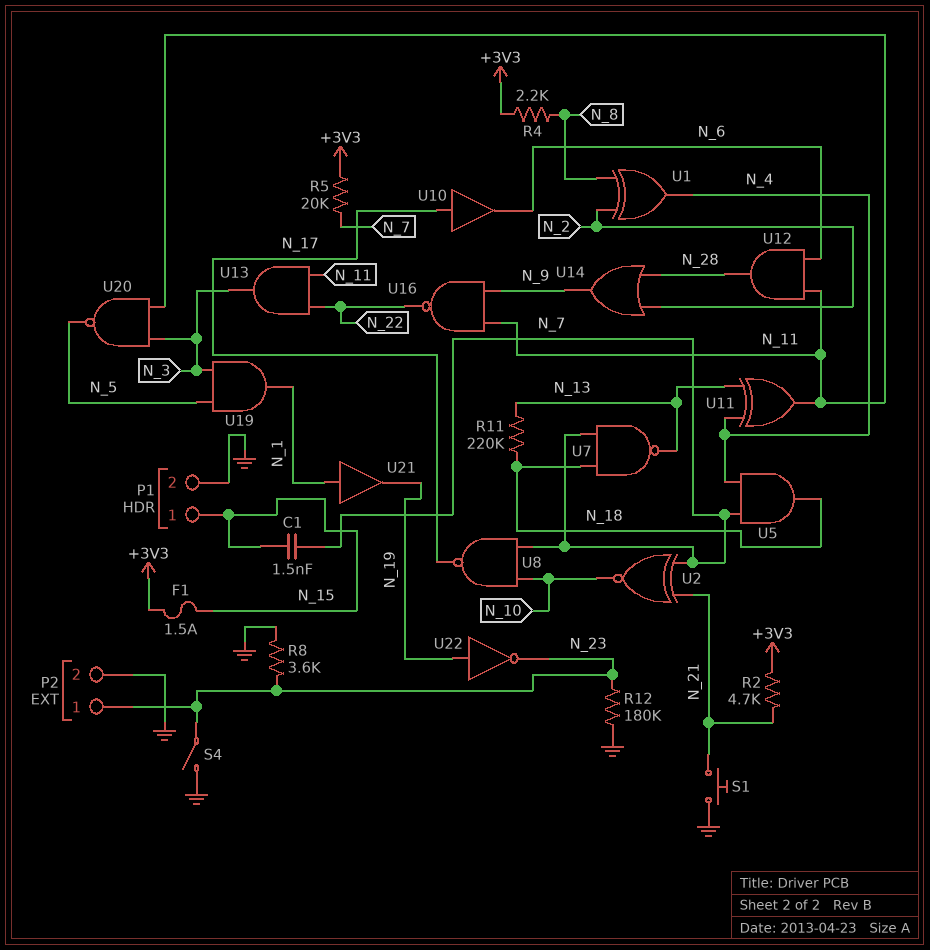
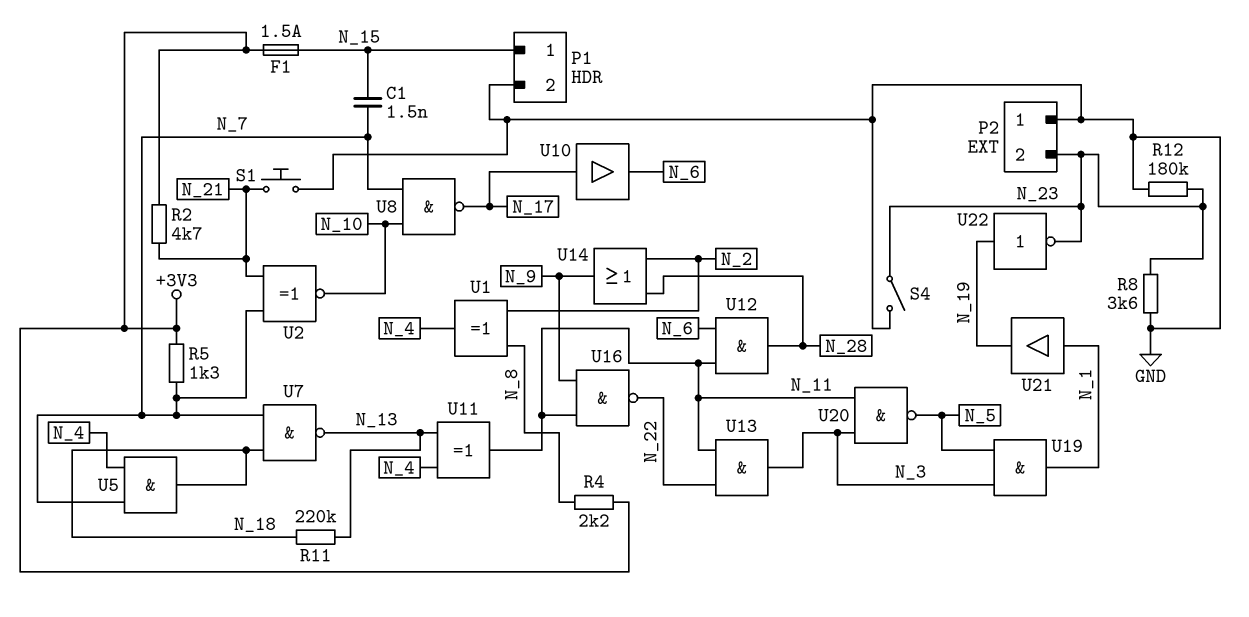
P2 pin 1: N_23 -> GND
P2 pin 2: GND -> N_23
R5: 20k (+3V3, N_7) -> 1.3k (+3V3, N_7)

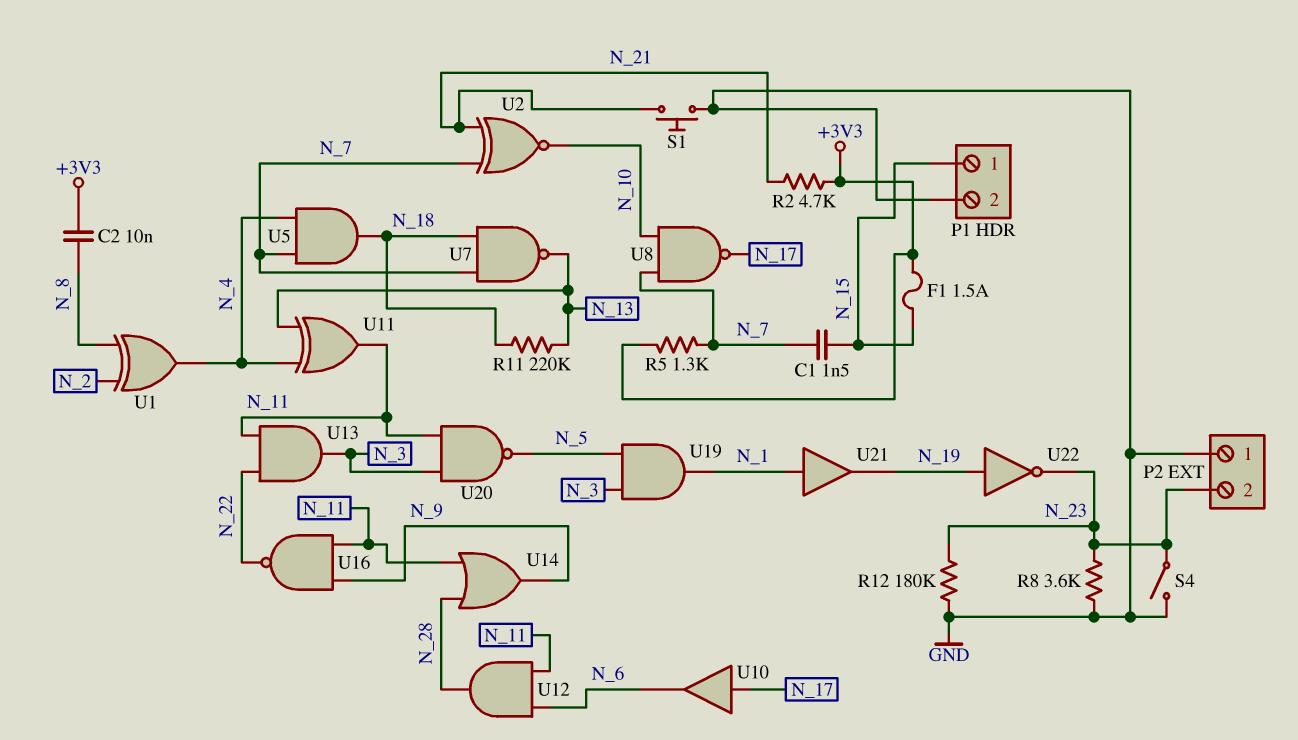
C2: none -> 10nF (+3V3, N_8)
R4: 2.2k (+3V3, N_8) -> none
U14: OR (in N_2, in N_28, out N_9) -> OR (in N_11, in N_28, out N_9)

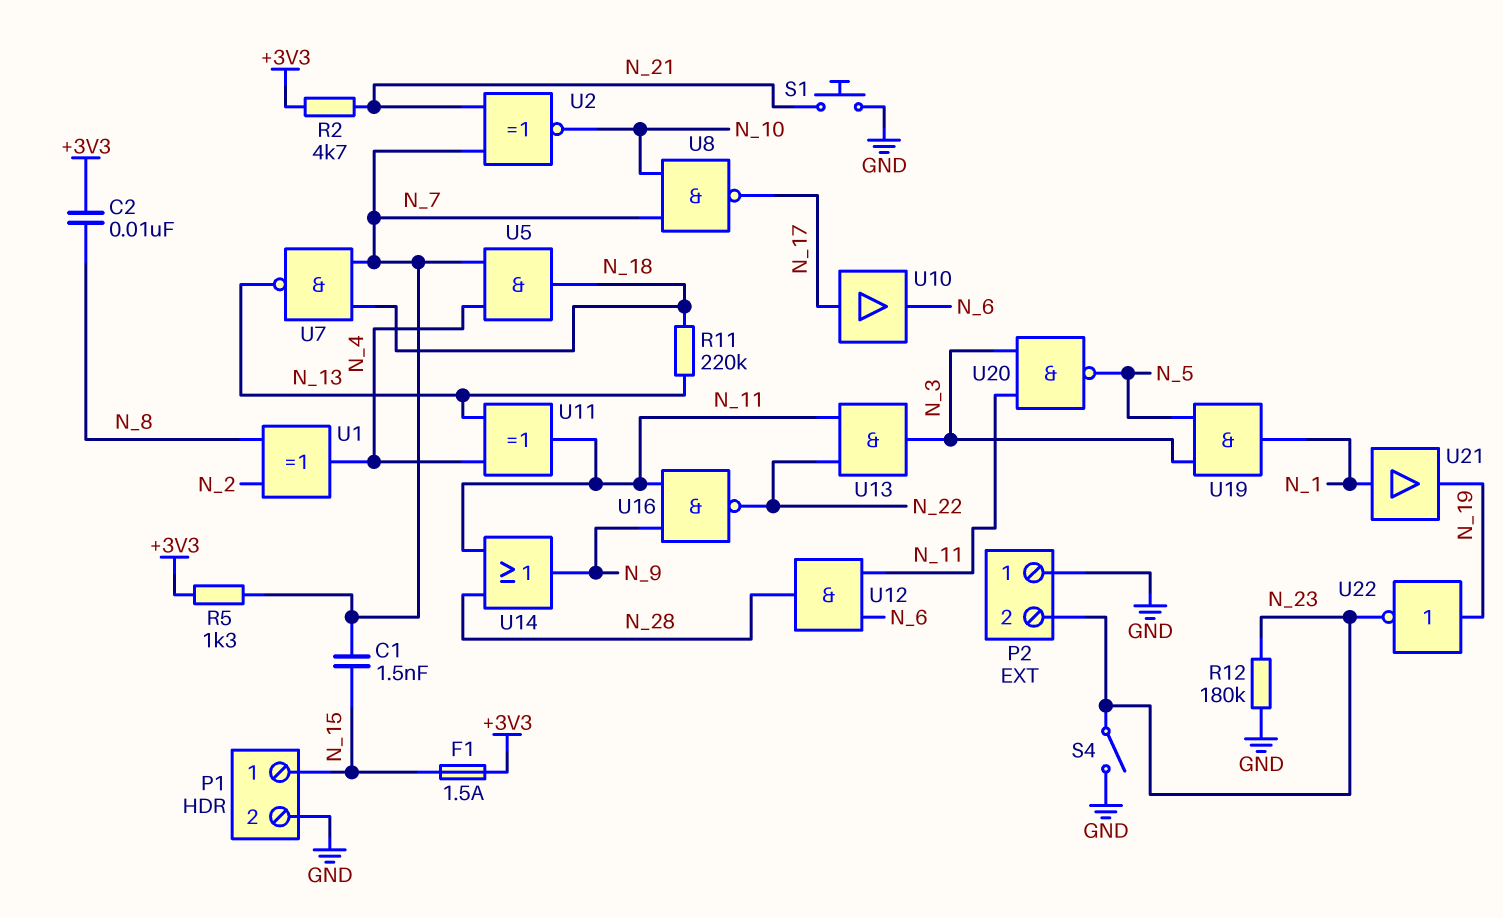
R8: 3.6k (GND, N_23) -> none

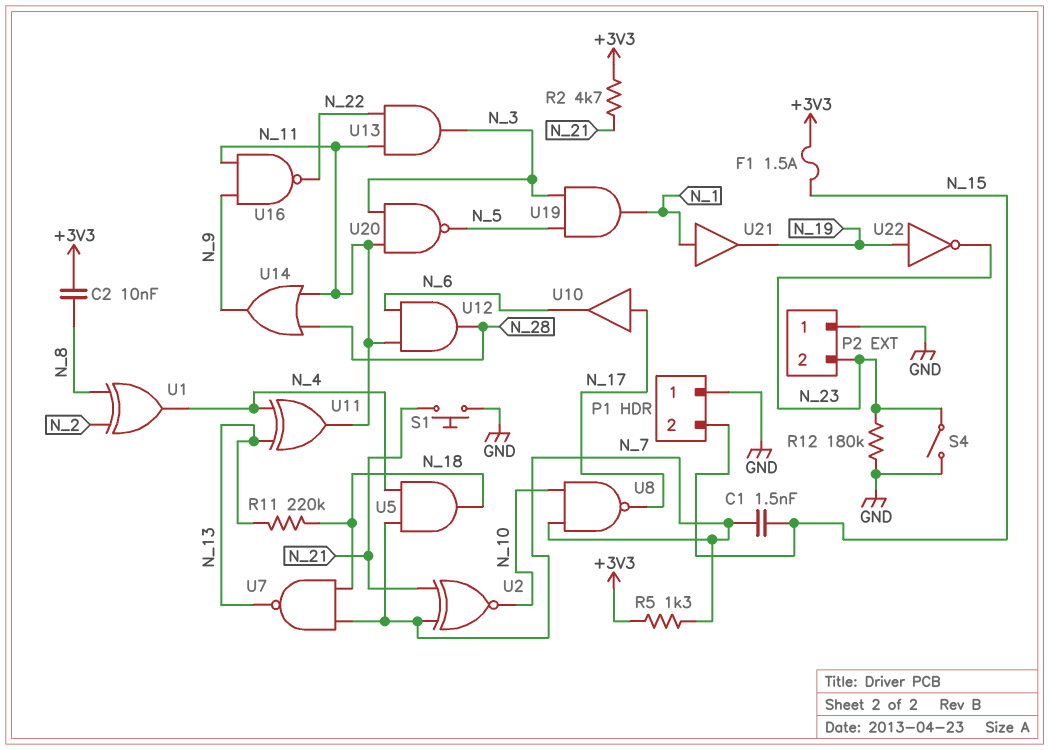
P1 pin 1: N_15 -> GND
P1 pin 2: GND -> N_15

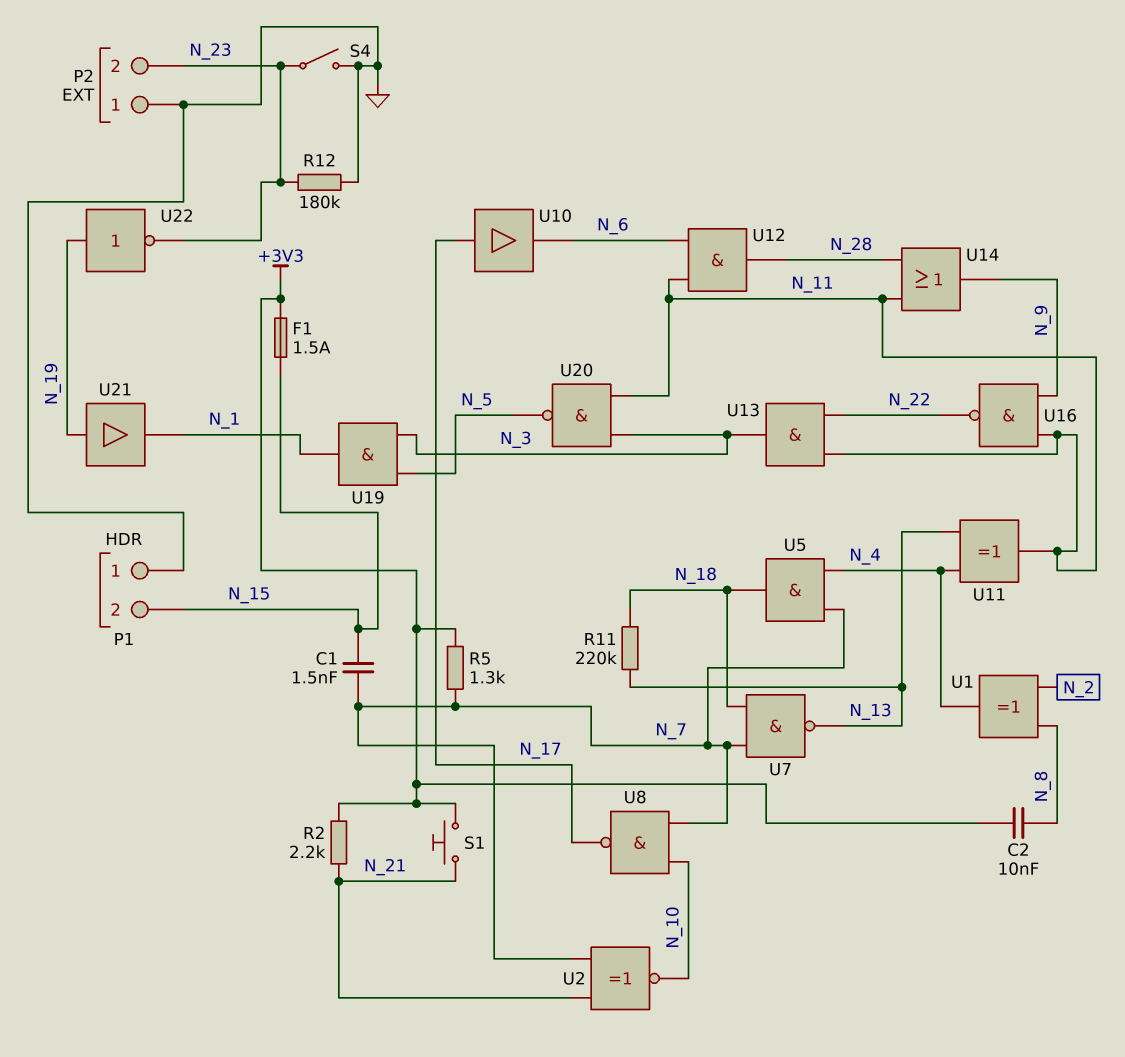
R2: 4.7k (+3V3, N_21) -> 2.2k (+3V3, N_21)
S1: button (GND, N_21) -> button (+3V3, N_21)
U21: buffer (in N_1, out N_19) -> buffer (in N_19, out N_1)

